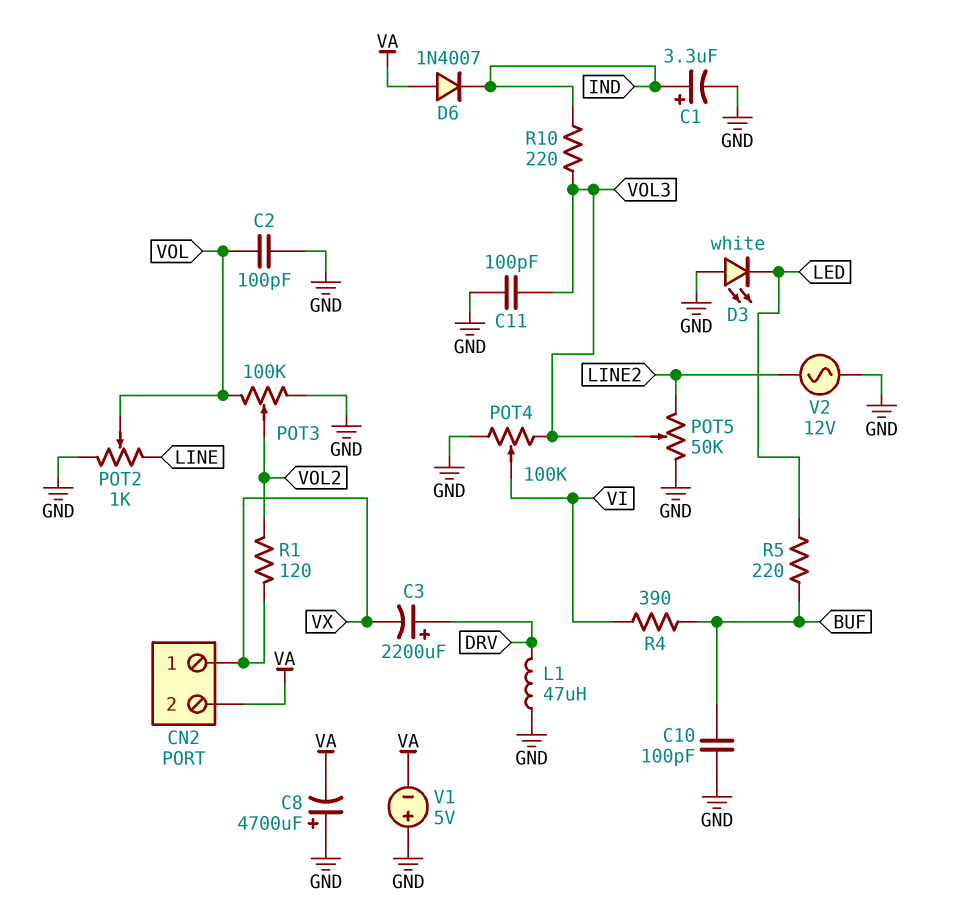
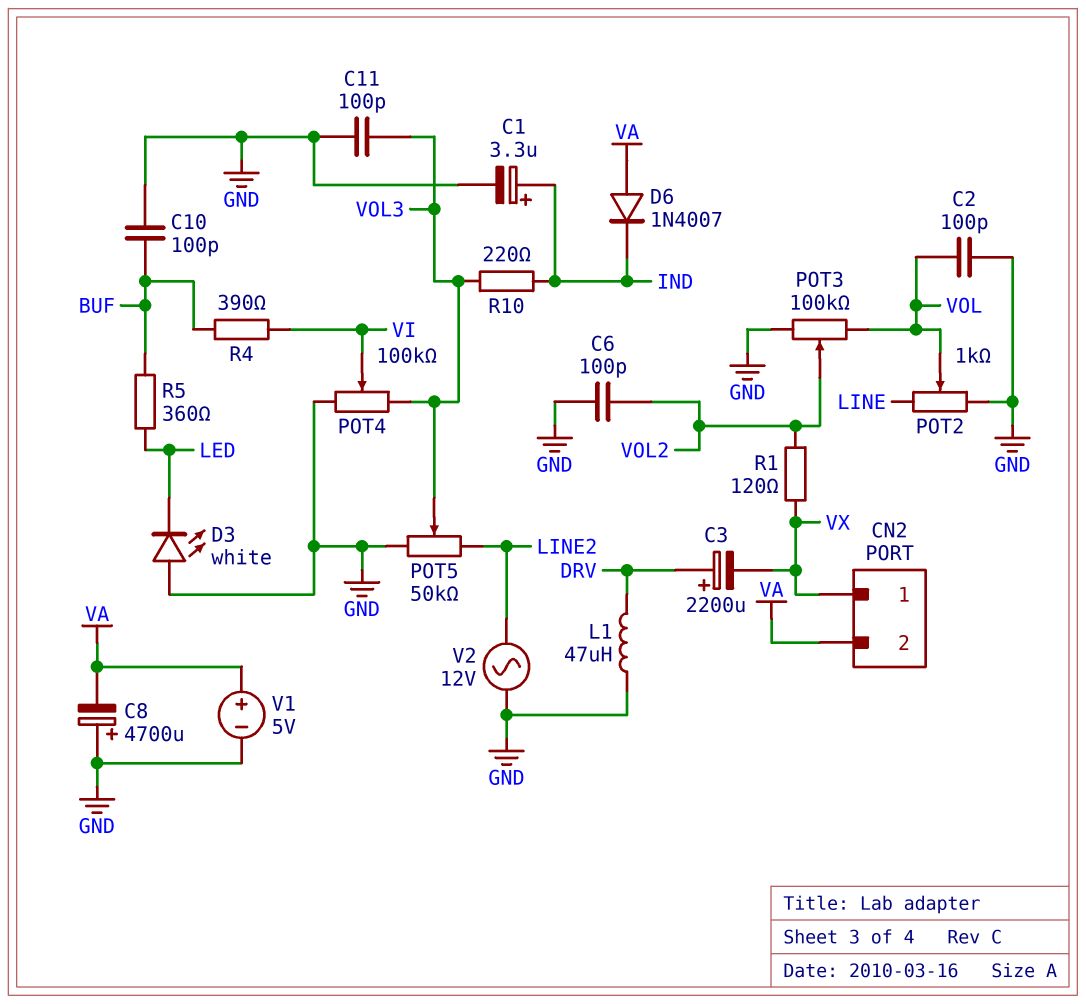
C6: none -> 100pF (GND, VOL2)
R5: 220 (BUF, LED) -> 360 (BUF, LED)
V1: 5V (plus GND, minus VA) -> 5V (plus VA, minus GND)

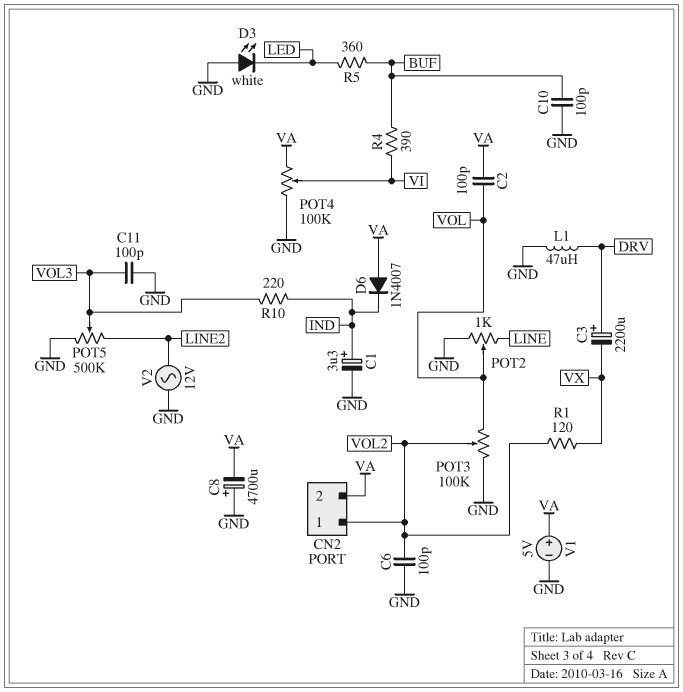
C2: 100pF (GND, VOL) -> 100pF (VA, VOL)
CN2 pin 1: VX -> VOL2
POT4: 100k (GND, VOL3, wiper VI) -> 100k (GND, VA, wiper VI)
POT5: 50k (GND, LINE2, wiper VOL3) -> 500k (GND, LINE2, wiper VOL3)

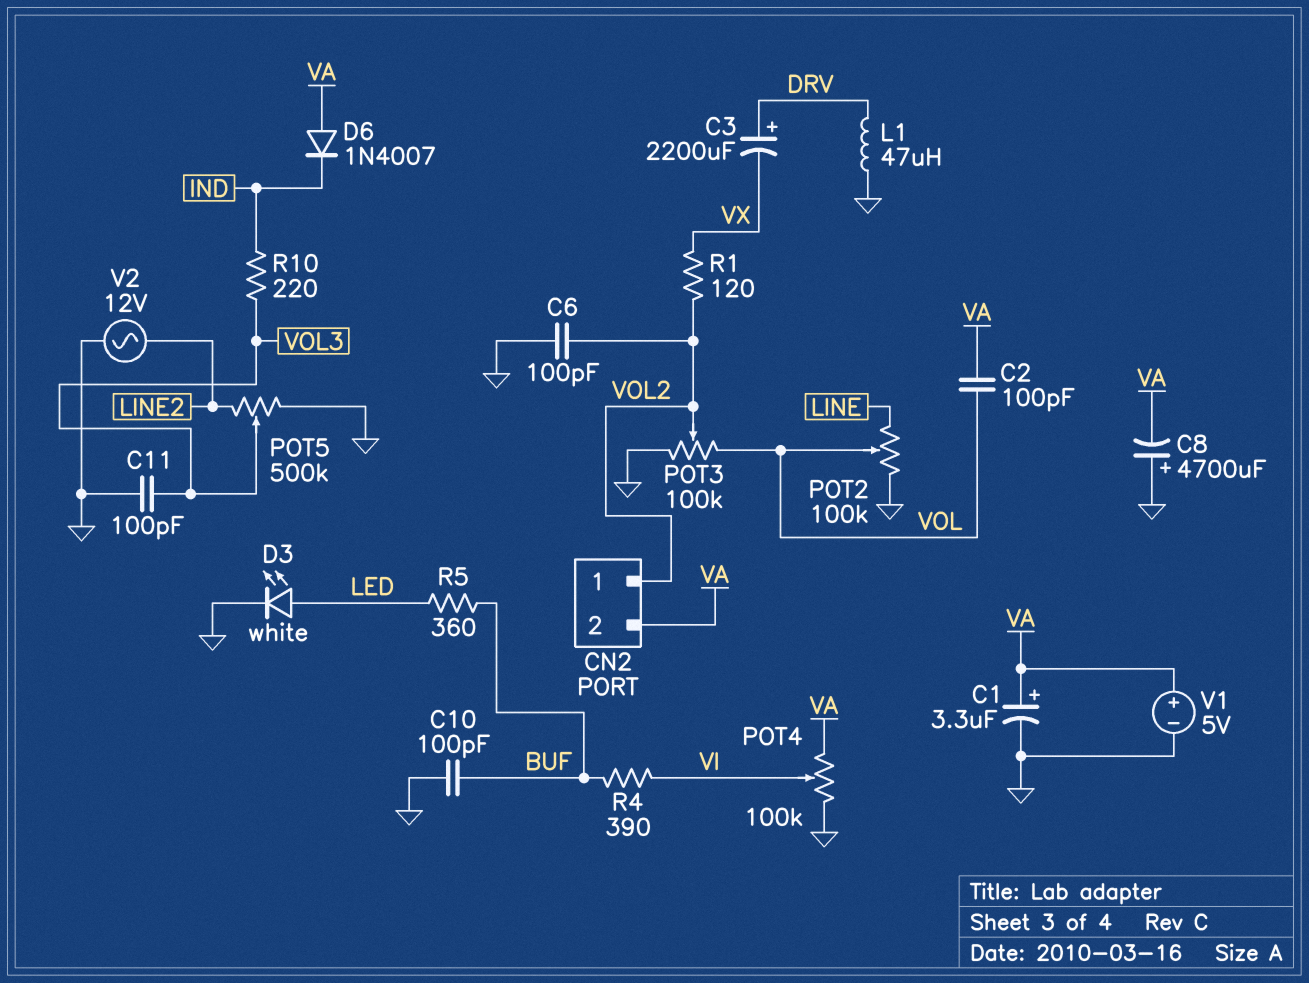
C1: 3.3uF (plus IND, minus GND) -> 3.3uF (plus VA, minus GND)
D3: LED white (A GND, K LED) -> LED white (A LED, K GND)
POT2: 1k (GND, LINE, wiper VOL) -> 100k (GND, LINE, wiper VOL)

